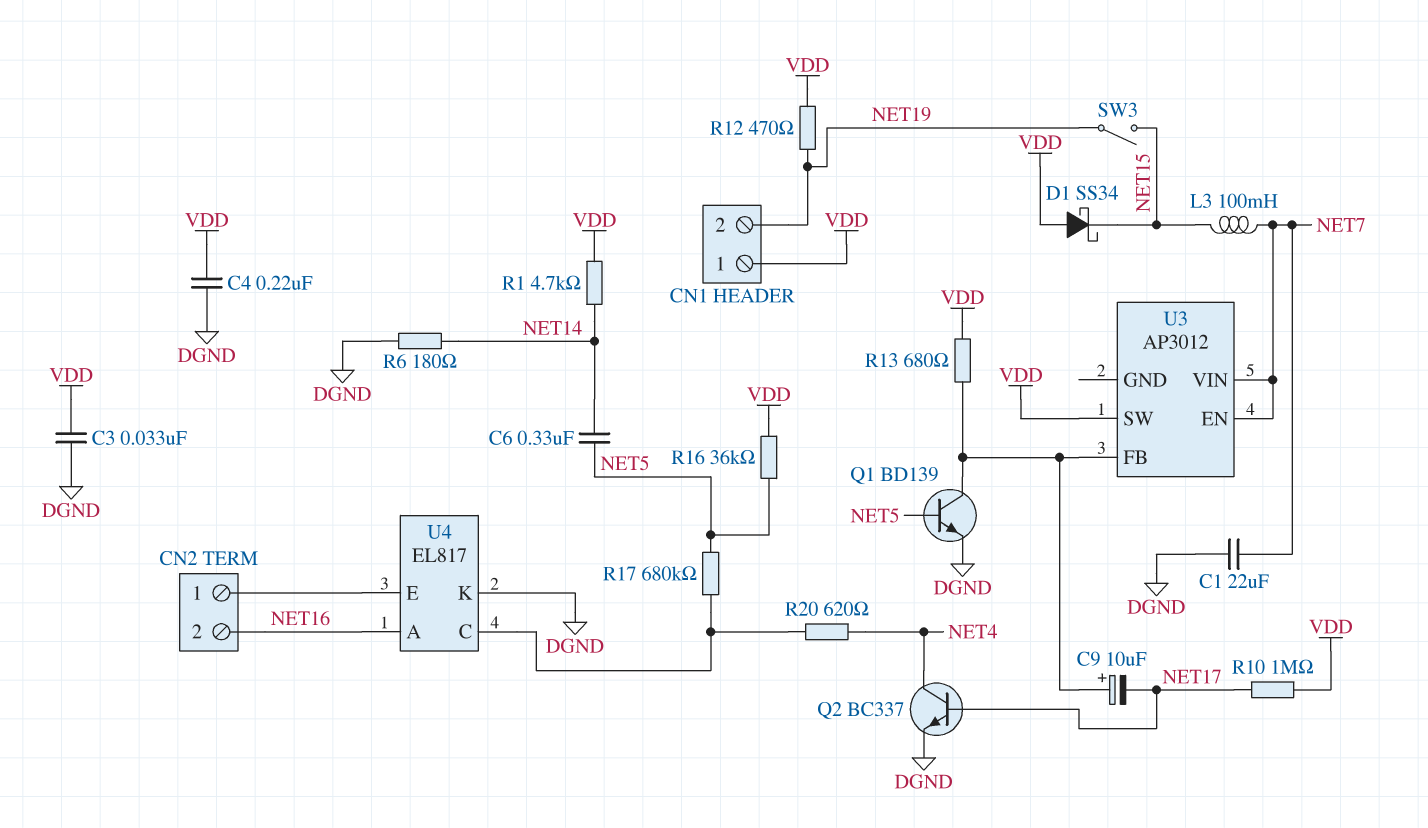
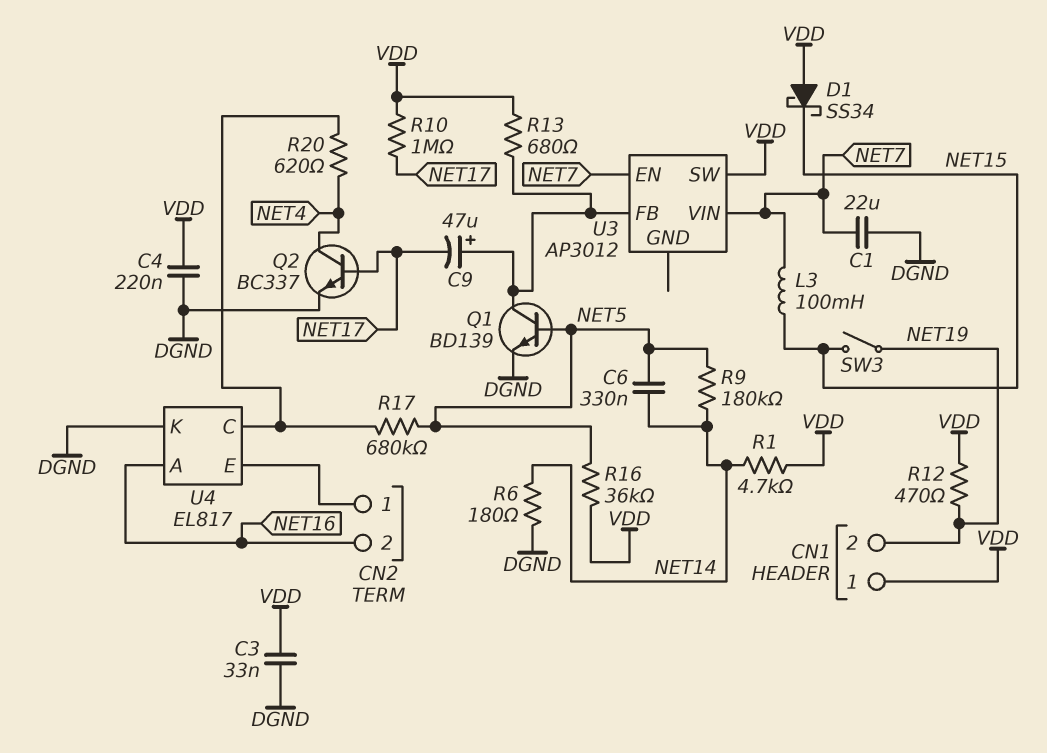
C9: 10uF (plus U3/FB, minus NET17) -> 47uF (plus U3/FB, minus NET17)
R9: none -> 180k (NET5, NET14)

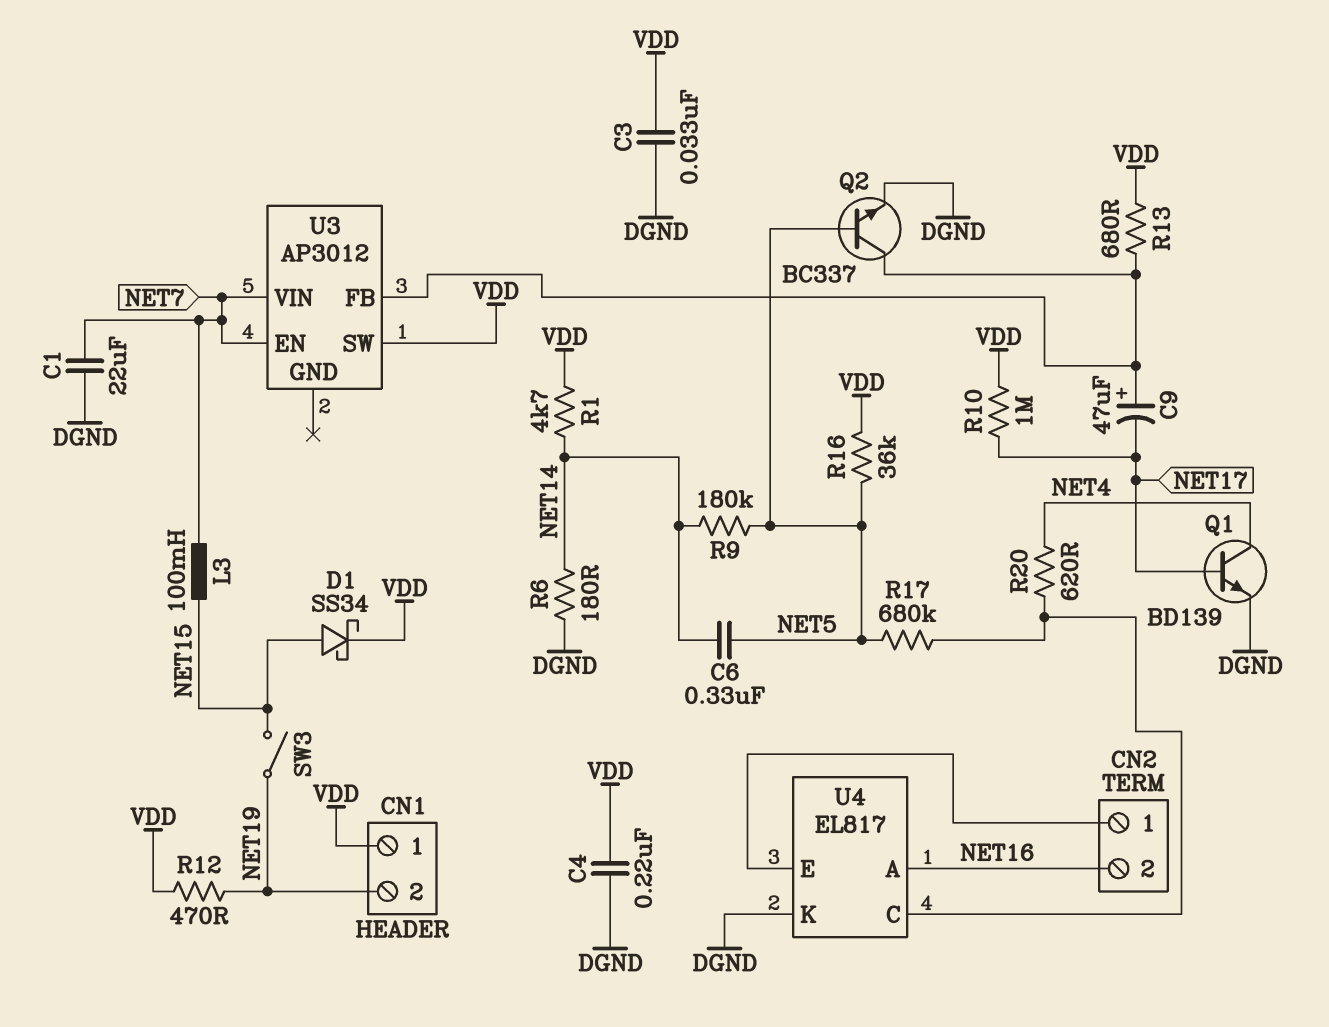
D1: schottky SS34 (A VDD, K NET15) -> schottky SS34 (A NET15, K VDD)
Q1: NPN BD139 (B NET5, C U3/FB, E DGND) -> NPN BD139 (B NET17, C NET4, E DGND)
Q2: NPN BC337 (B NET17, C NET4, E DGND) -> NPN BC337 (B NET5, C U3/FB, E DGND)

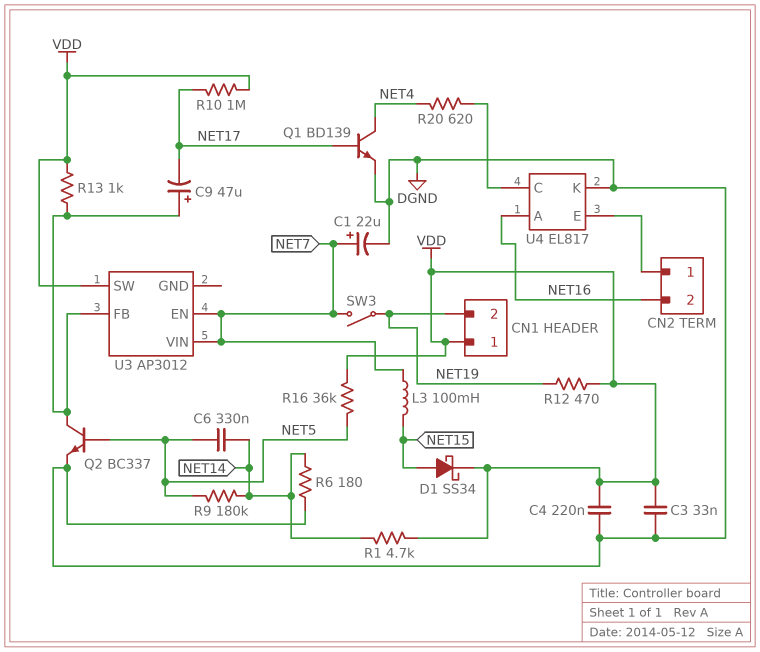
C1: 22uF (DGND, NET7) -> 22uF (plus NET7, minus DGND)
R13: 680 (U3/FB, VDD) -> 1k (U3/FB, VDD)
R17: 680k (NET5, U4/C) -> none
SW3: switch (NET15, NET19) -> switch (NET7, NET19)

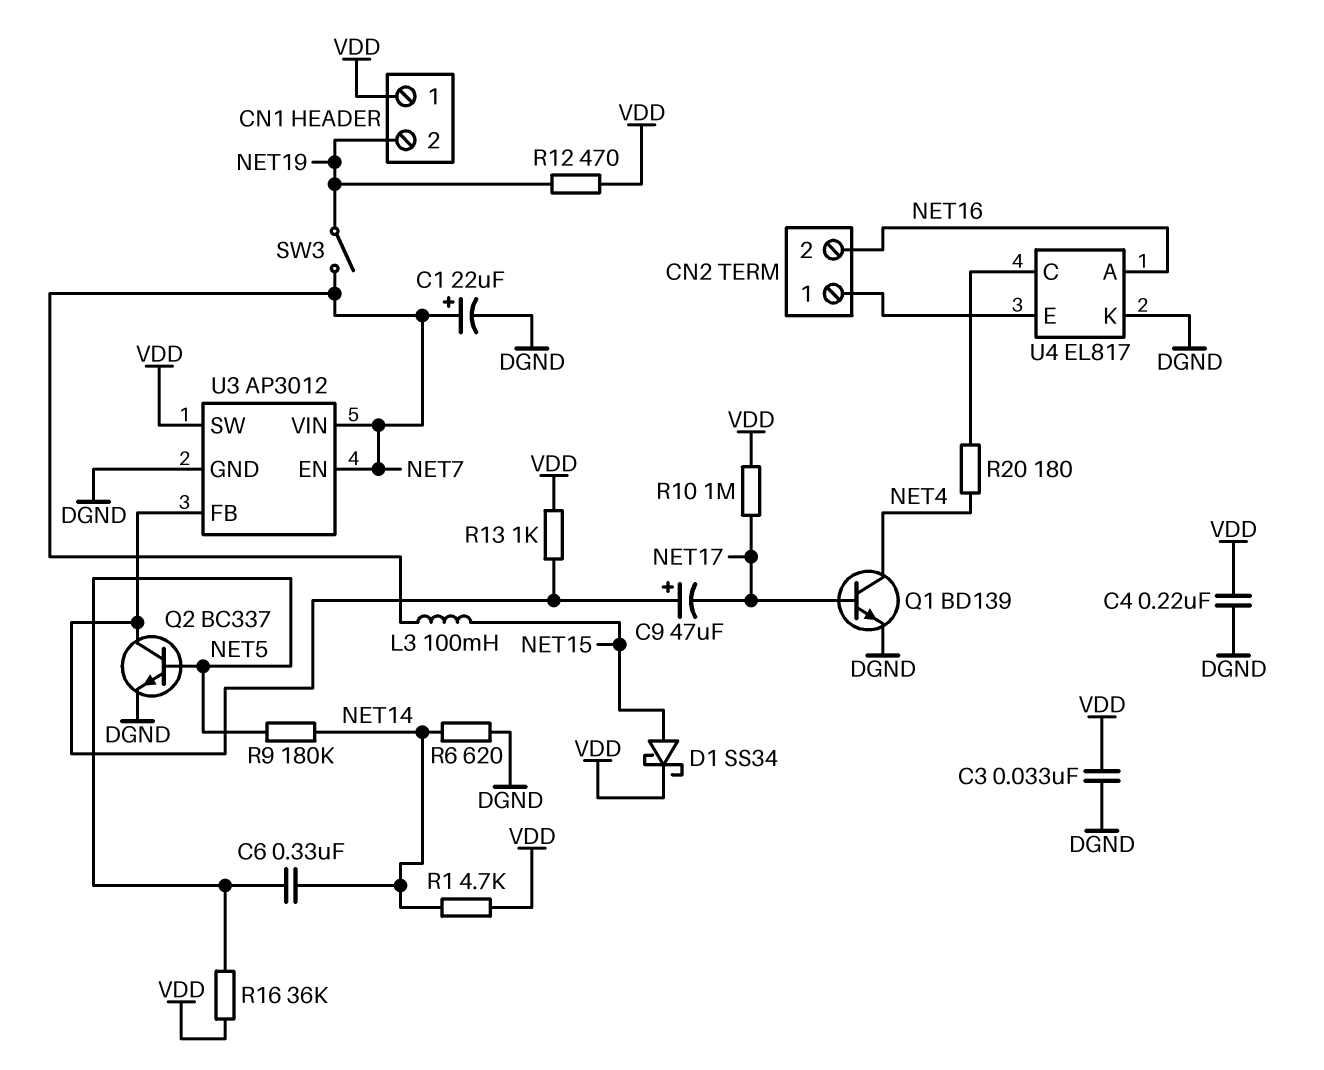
R6: 180 (DGND, NET14) -> 620 (DGND, NET14)
R20: 620 (NET4, U4/C) -> 180 (NET4, U4/C)
U3 pin GND: none -> DGND

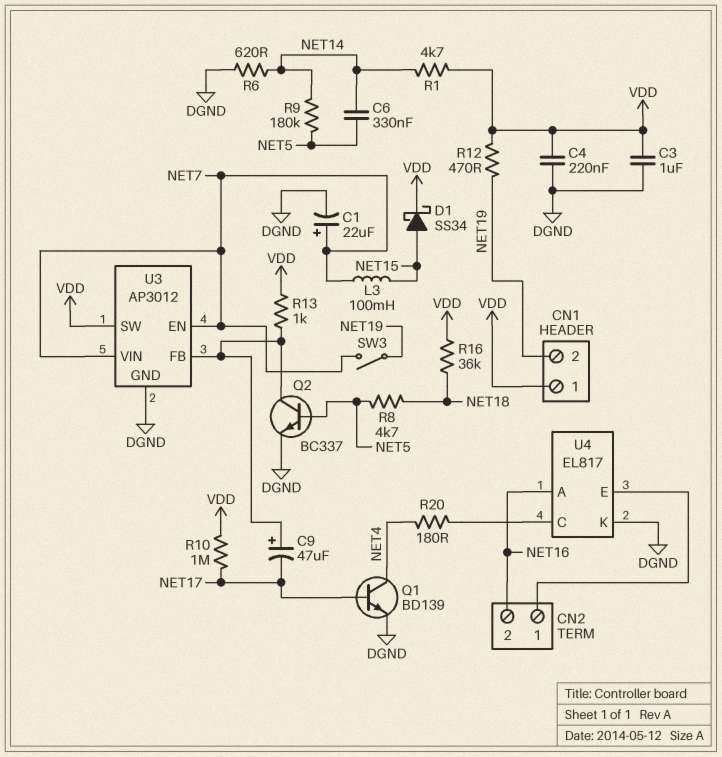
C3: 33nF (DGND, VDD) -> 1uF (DGND, VDD)
R8: none -> 4.7k (NET5, NET18)
R16: 36k (NET5, VDD) -> 36k (NET18, VDD)

